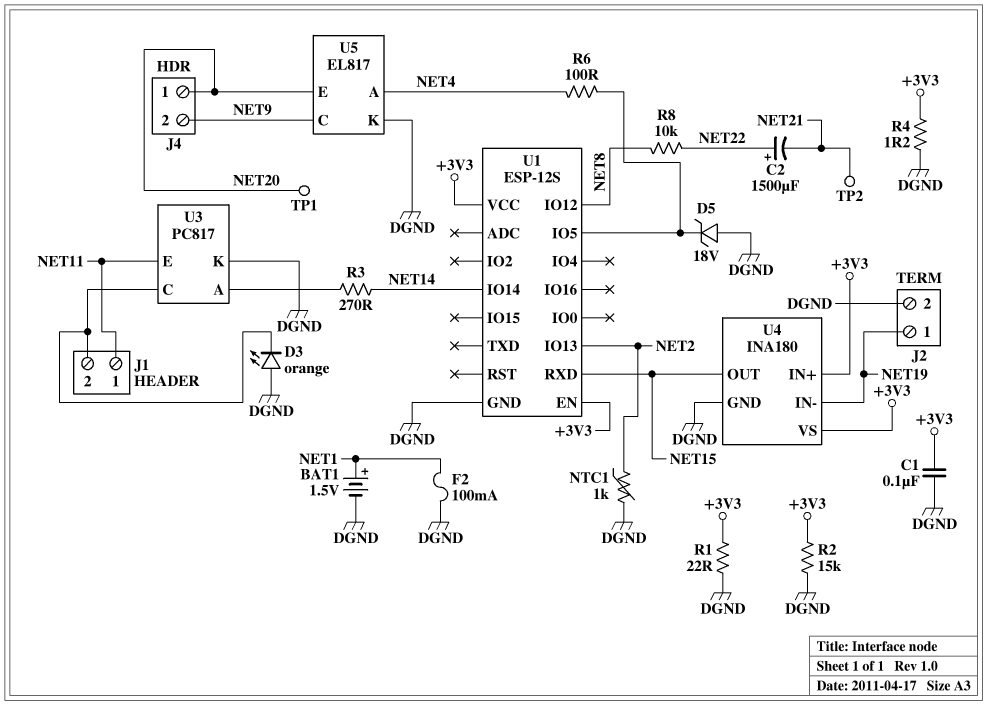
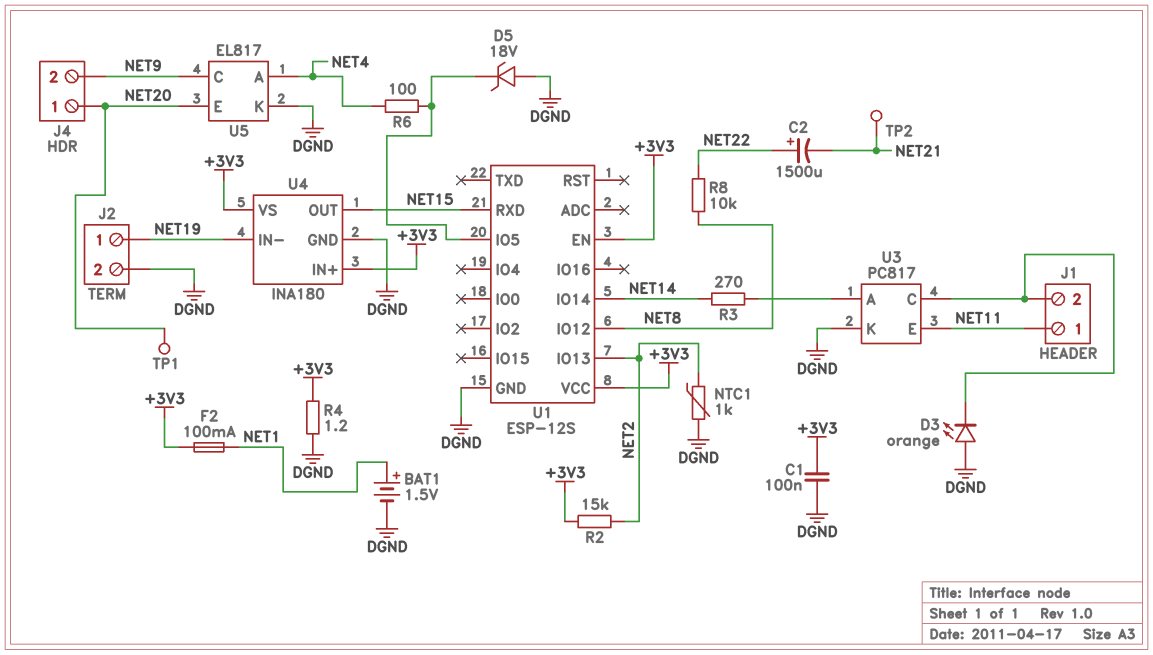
F2: 100mA (DGND, NET1) -> 100mA (+3V3, NET1)
R1: 22 (+3V3, DGND) -> none
R2: 15k (+3V3, DGND) -> 15k (+3V3, NET2)

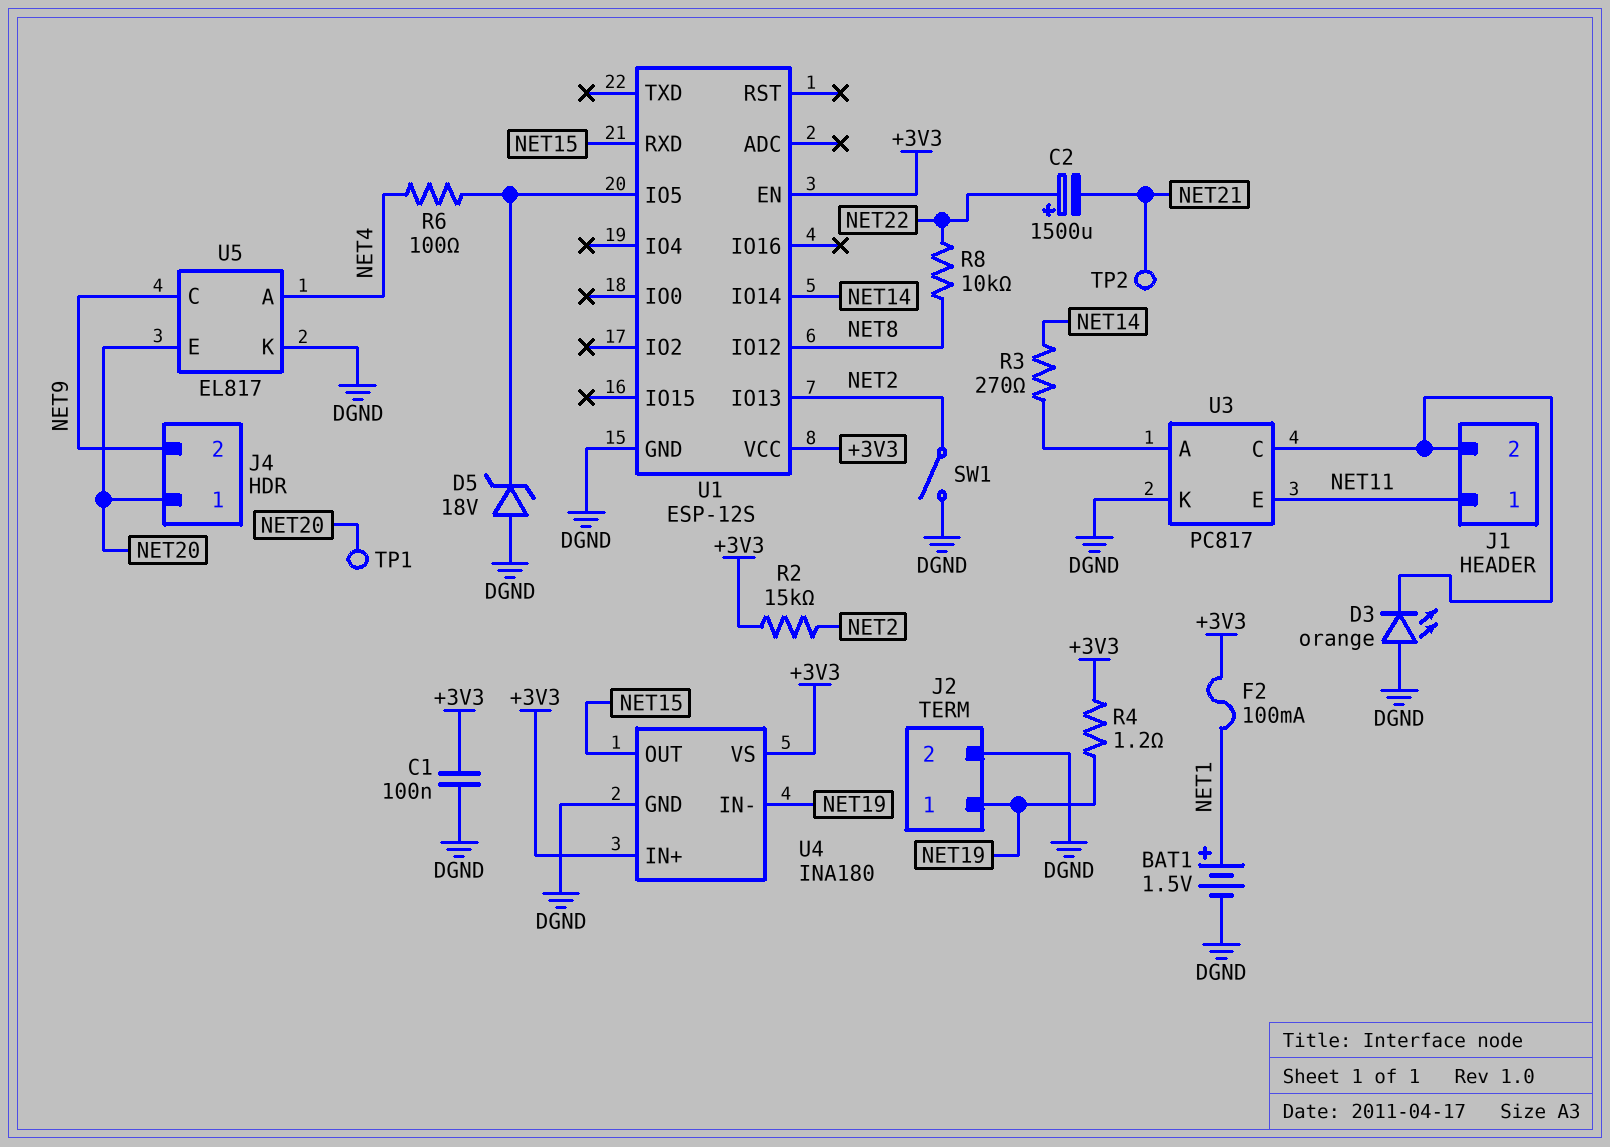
NTC1: 1k (DGND, NET2) -> none
R4: 1.2 (+3V3, DGND) -> 1.2 (+3V3, NET19)
SW1: none -> switch (DGND, NET2)

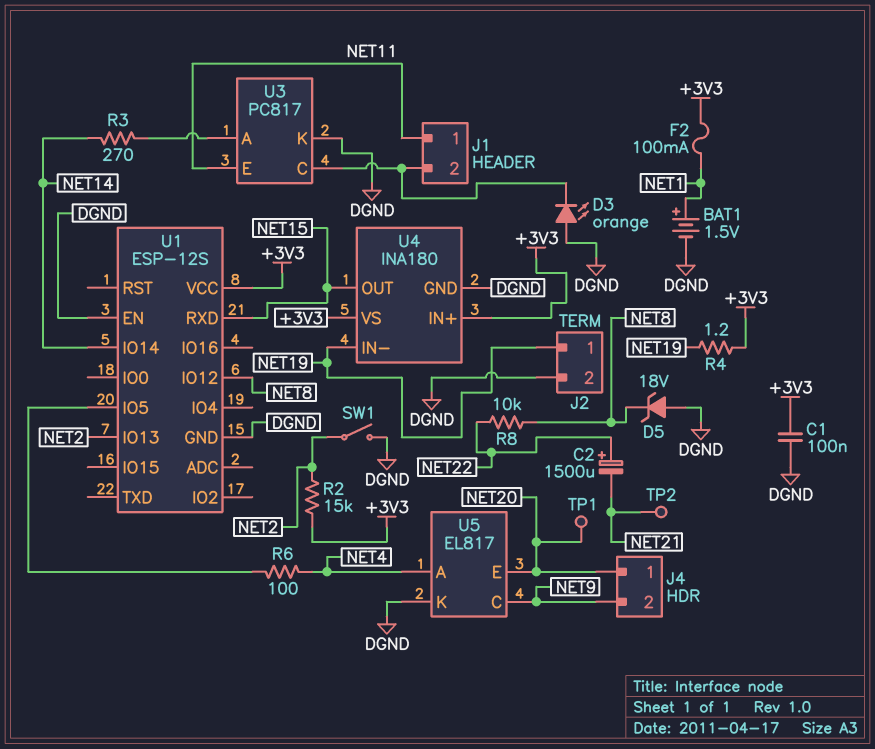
D5: zener 18V (A DGND, K U1/IO5) -> zener 18V (A DGND, K NET8)
U1 pin EN: +3V3 -> DGND

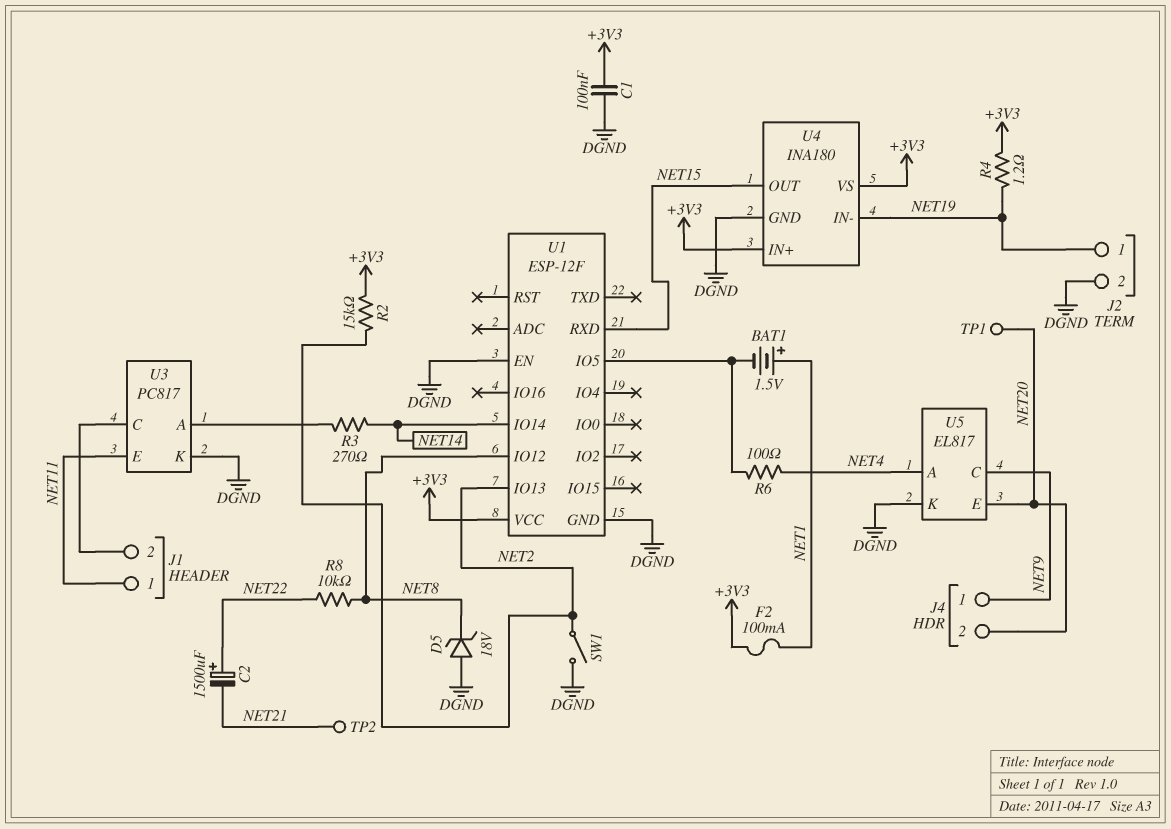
BAT1: 1.5V (plus NET1, minus DGND) -> 1.5V (plus NET1, minus U1/IO5)
D3: LED orange (A DGND, K J1/2) -> none
J4 pin 1: NET20 -> NET9
J4 pin 2: NET9 -> NET20
U1: ESP-12S -> ESP-12F

